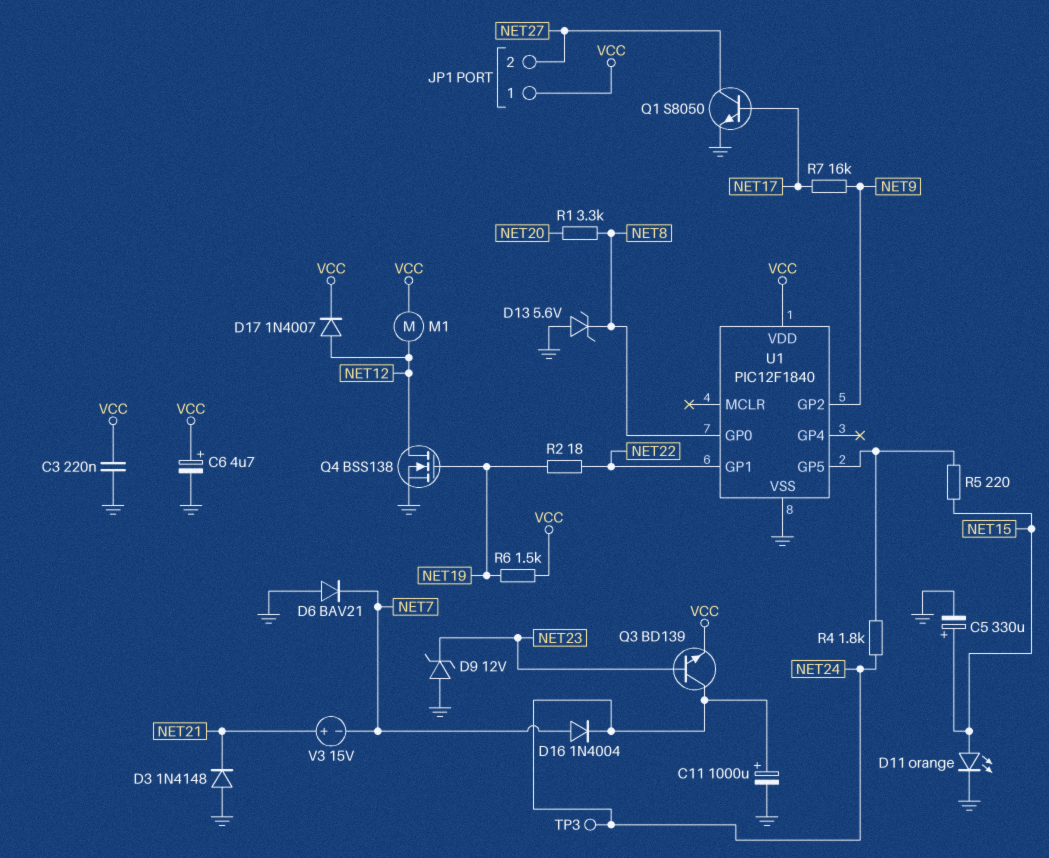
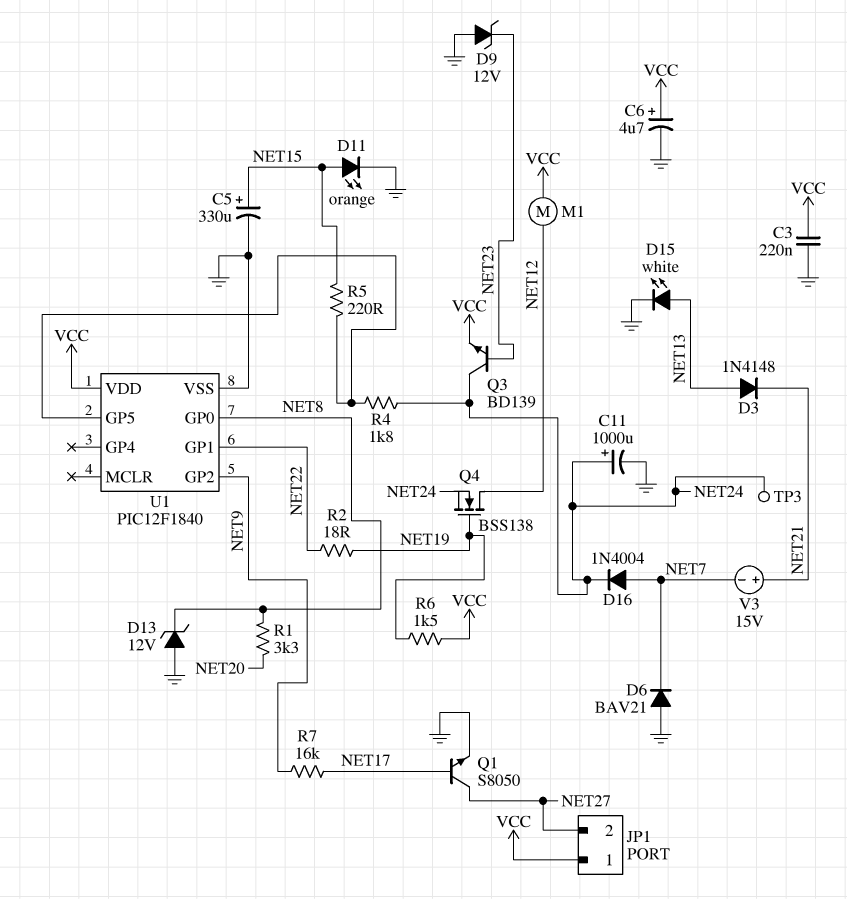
D3: diode 1N4148 (A GND, K NET21) -> diode 1N4148 (A NET13, K NET21)
D13: zener 5.6V (A GND, K NET8) -> zener 12V (A GND, K NET8)
D15: none -> LED white (A NET13, K GND)
D17: diode 1N4007 (A NET12, K VCC) -> none
Q4: NMOS BSS138 (G NET19, D NET12, S GND) -> NMOS BSS138 (G NET19, D NET12, S NET24)

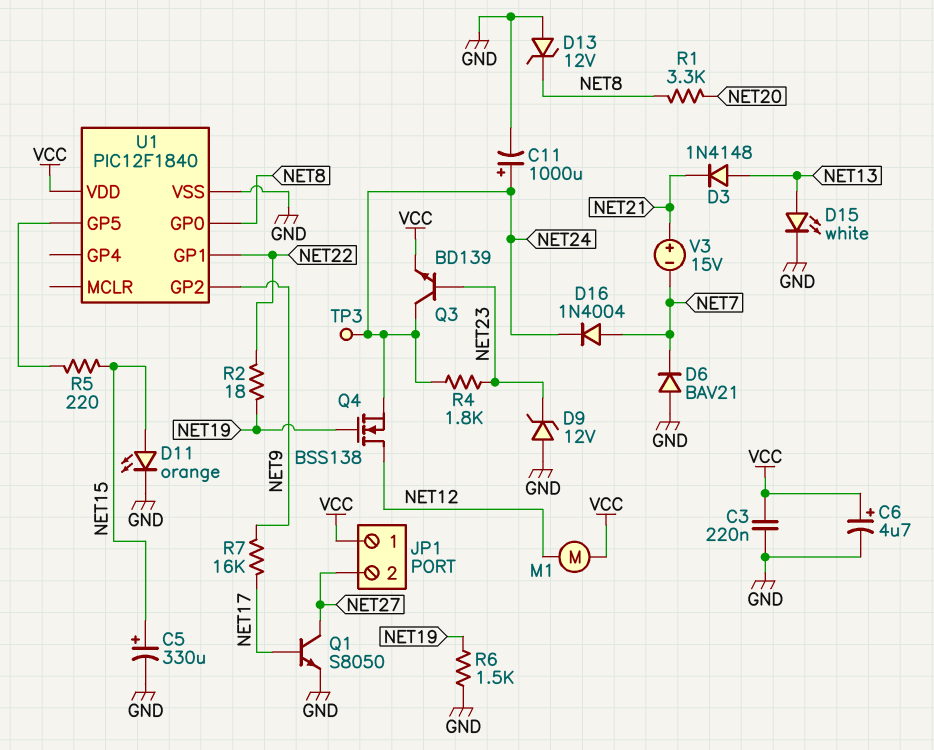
R4: 1.8k (NET24, U1/GP5) -> 1.8k (NET23, NET24)
R6: 1.5k (NET19, VCC) -> 1.5k (GND, NET19)

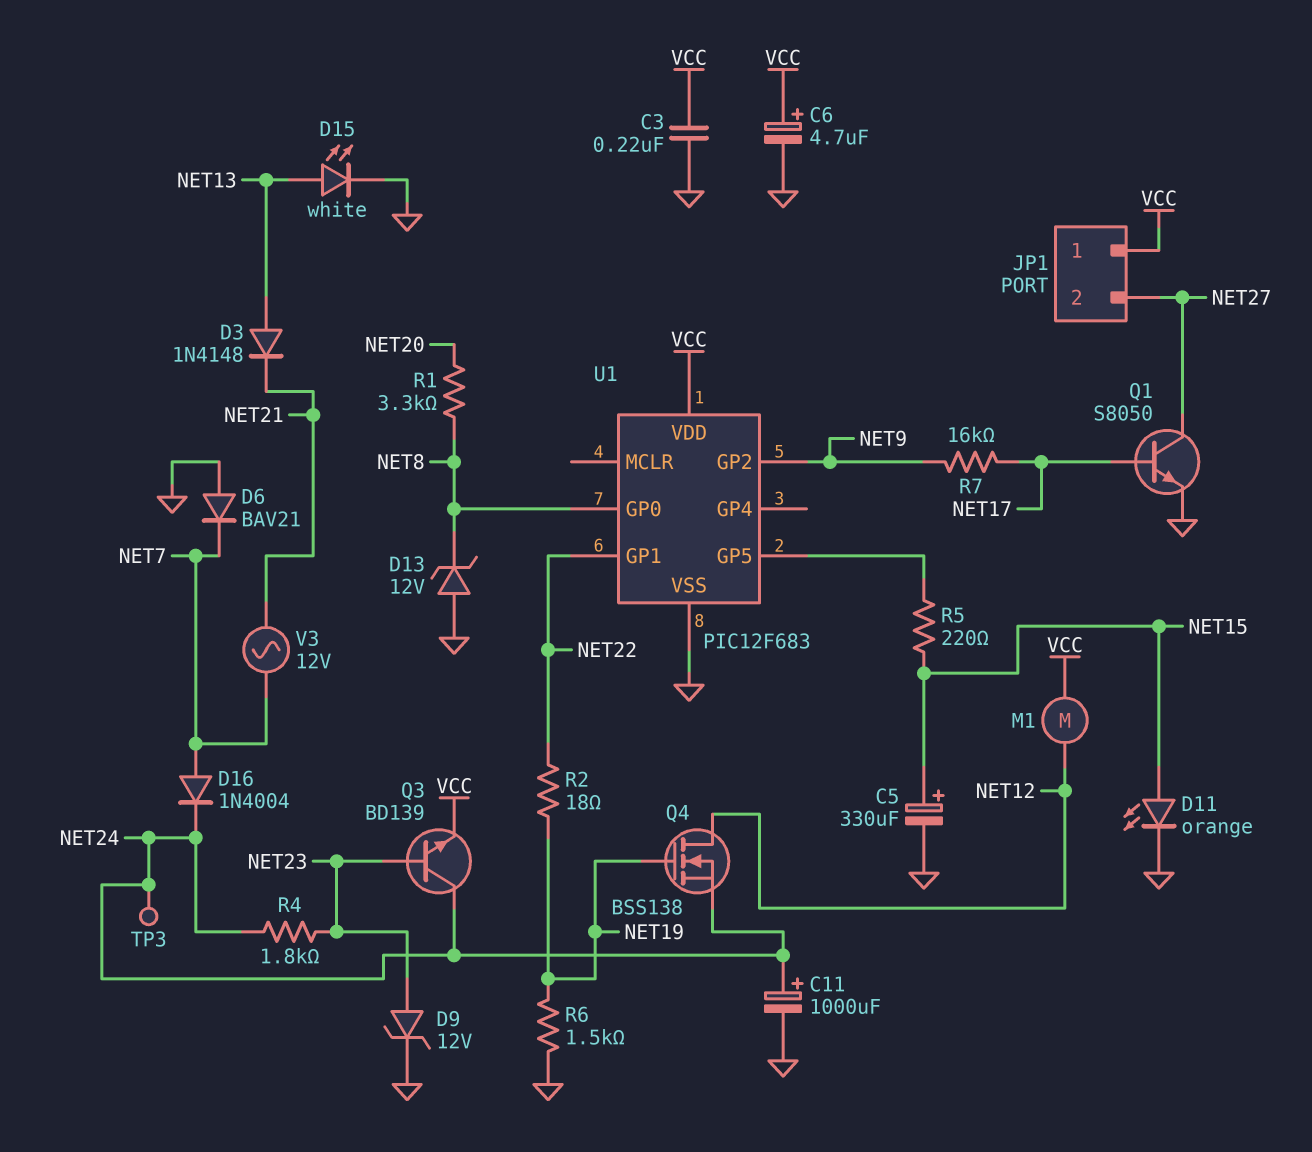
D9: zener 12V (A GND, K NET23) -> zener 12V (A NET23, K GND)
U1: PIC12F1840 -> PIC12F683
V3: 15V (plus NET21, minus NET7) -> AC 12V (NET7, NET21)

